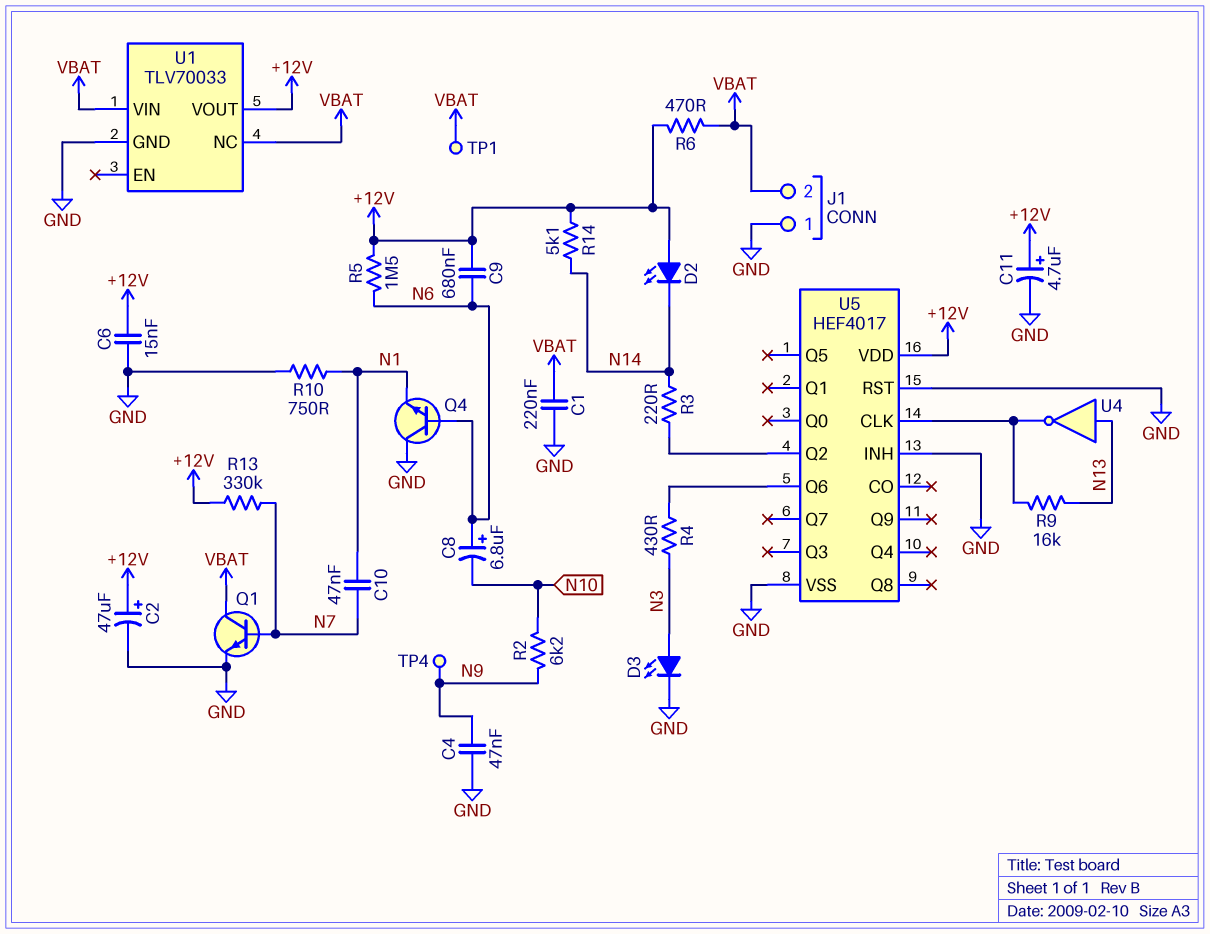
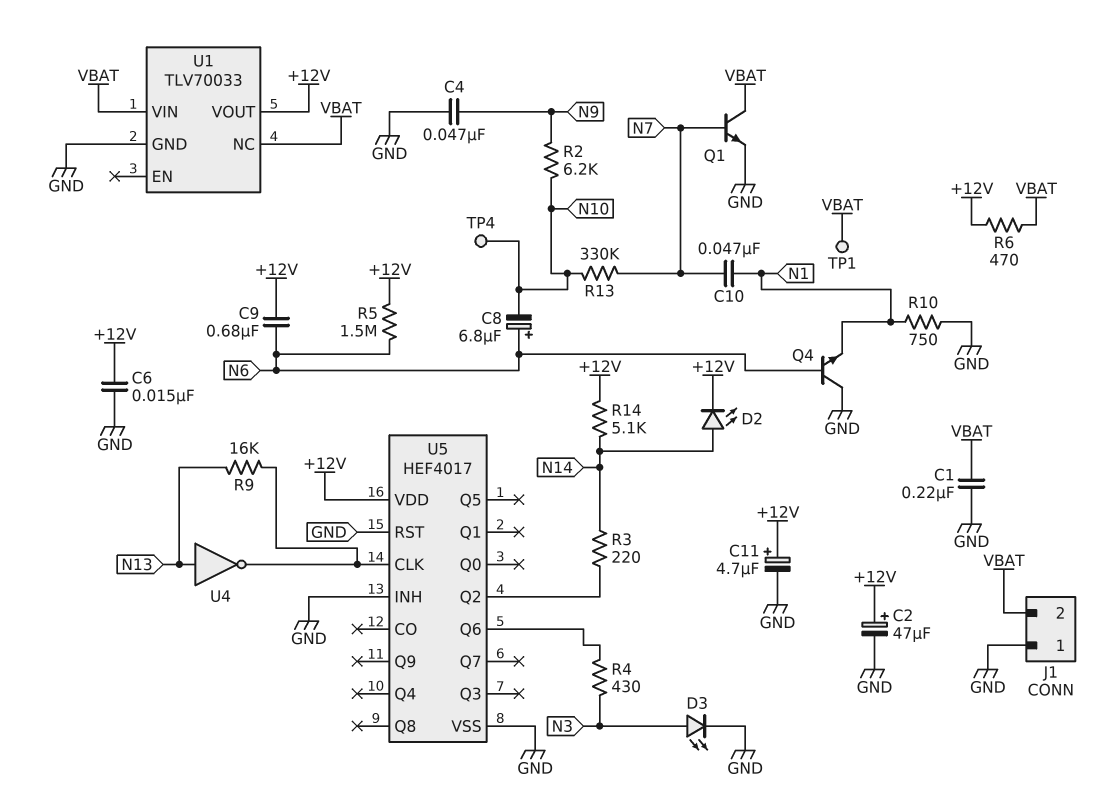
D2: LED (A +12V, K N14) -> LED (A N14, K +12V)
R13: 330k (+12V, N7) -> 330k (N7, N10)
TP4: test point (N9) -> test point (N10)

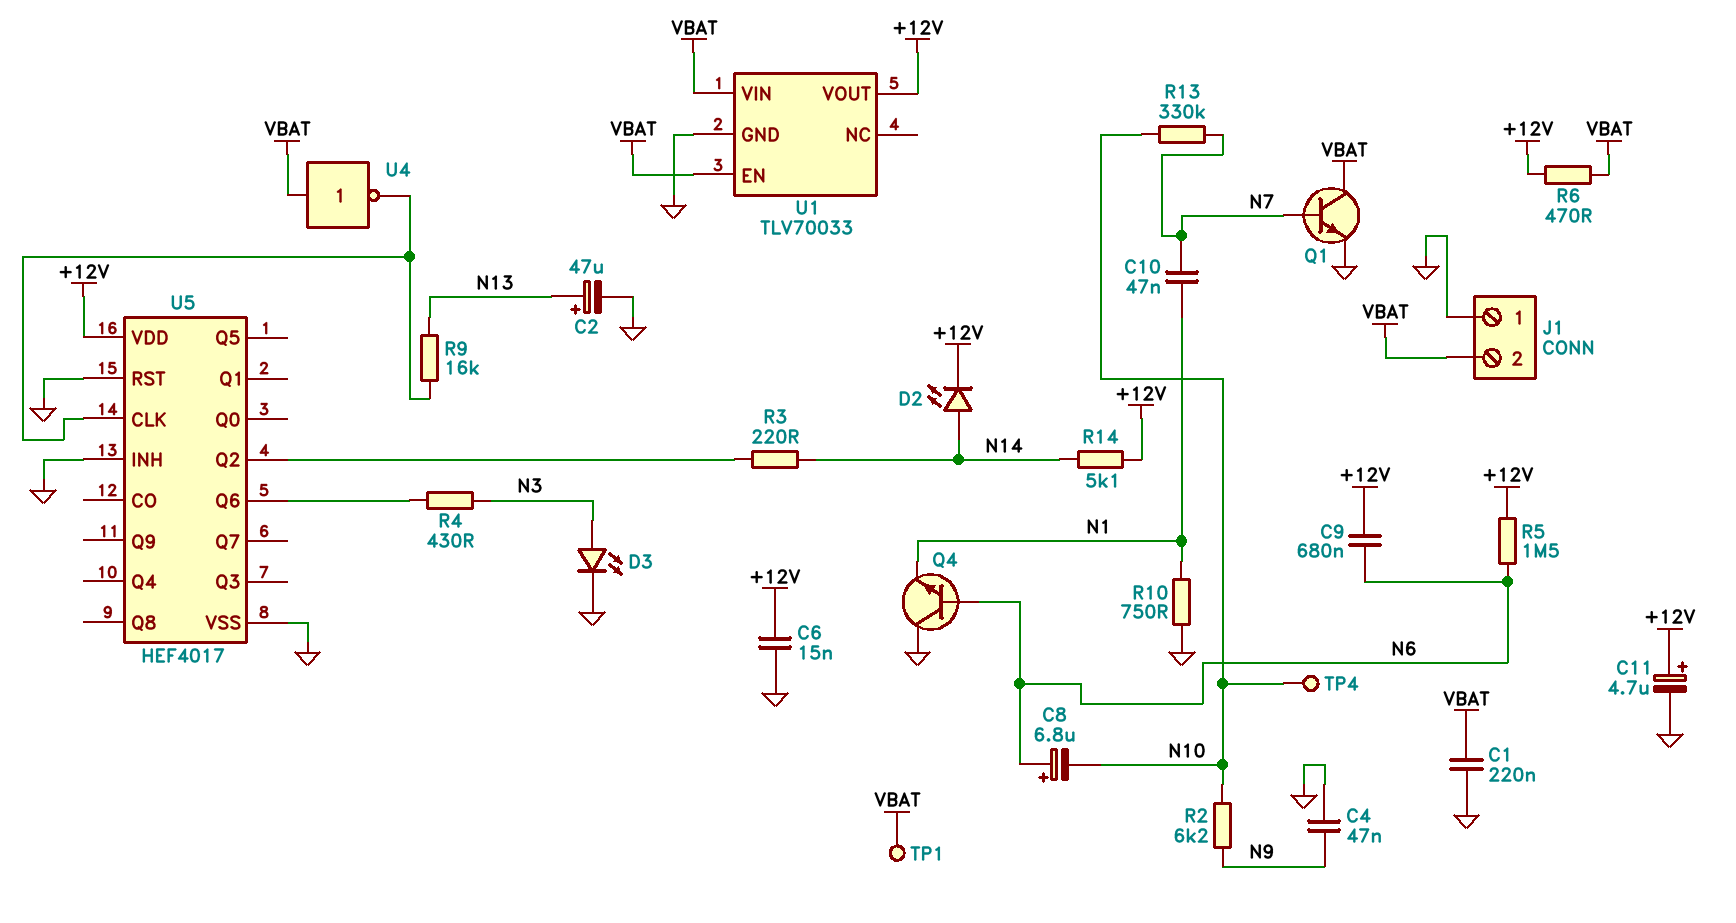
C2: 47uF (plus +12V, minus GND) -> 47uF (plus N13, minus GND)
U1 pin EN: none -> VBAT
U1 pin NC: VBAT -> none
U4: NOT (in N13, out U5/CLK) -> NOT (in VBAT, out U5/CLK)

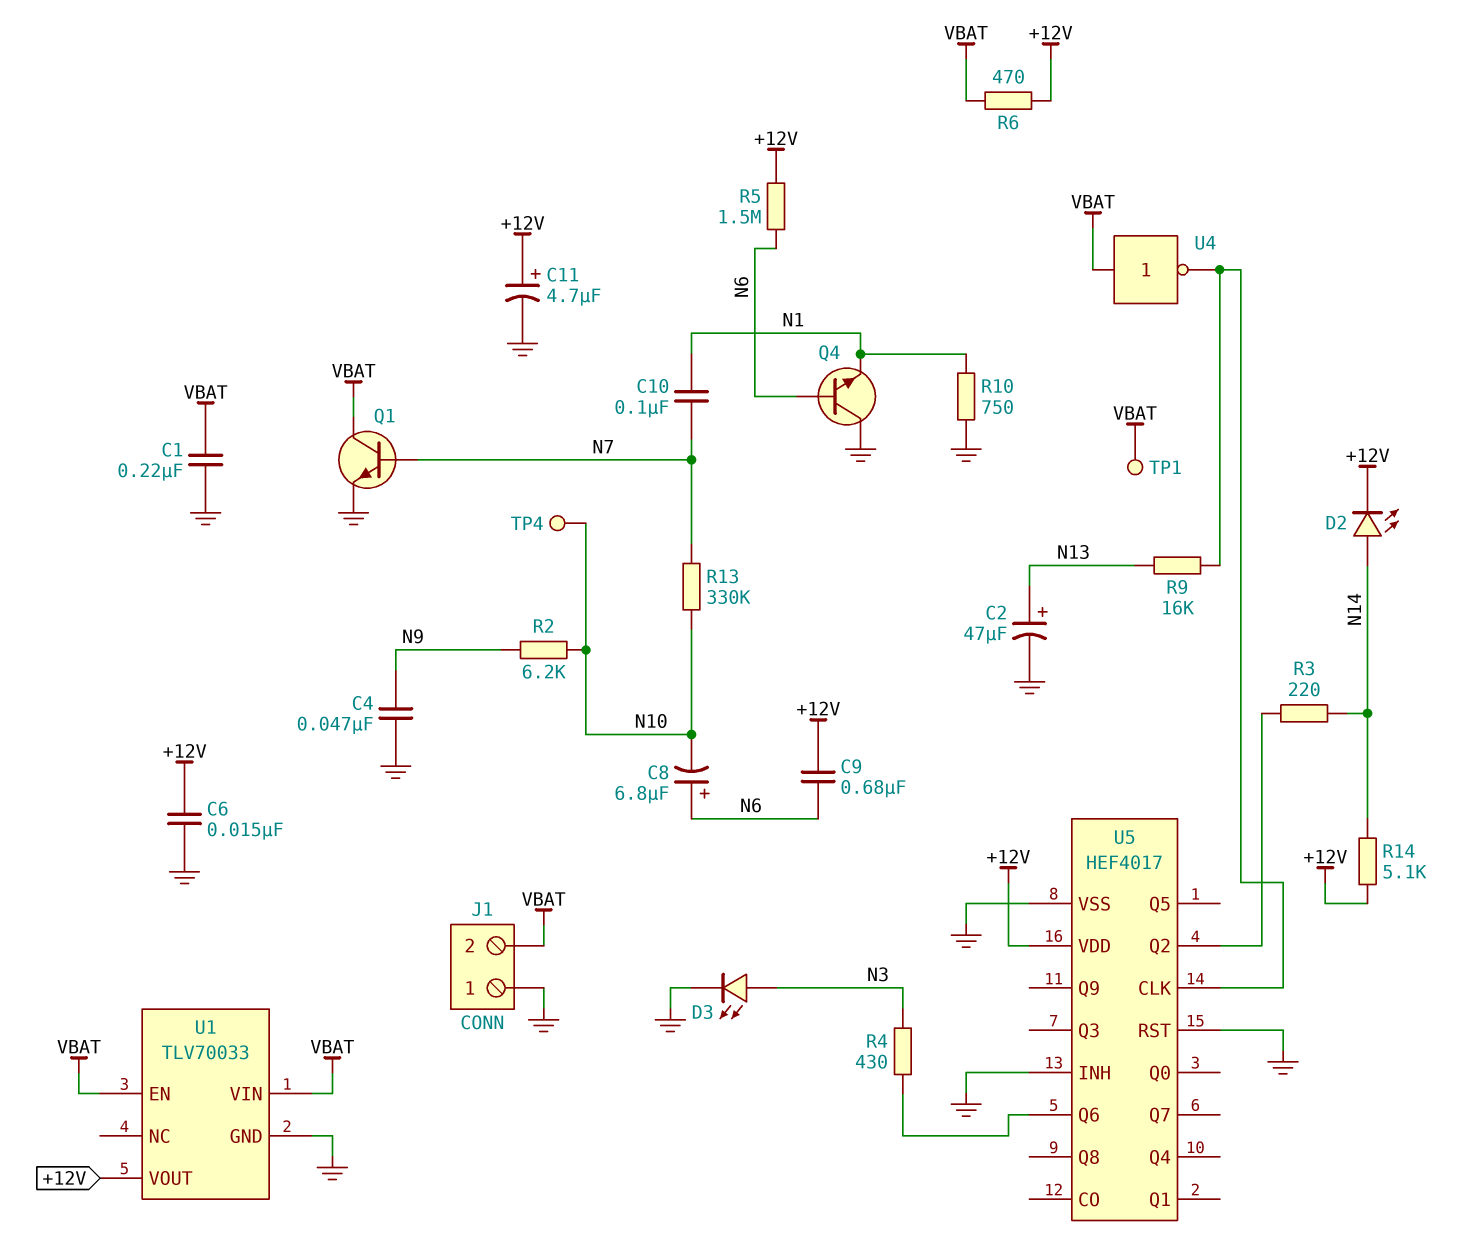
C10: 47nF (N1, N7) -> 100nF (N1, N7)

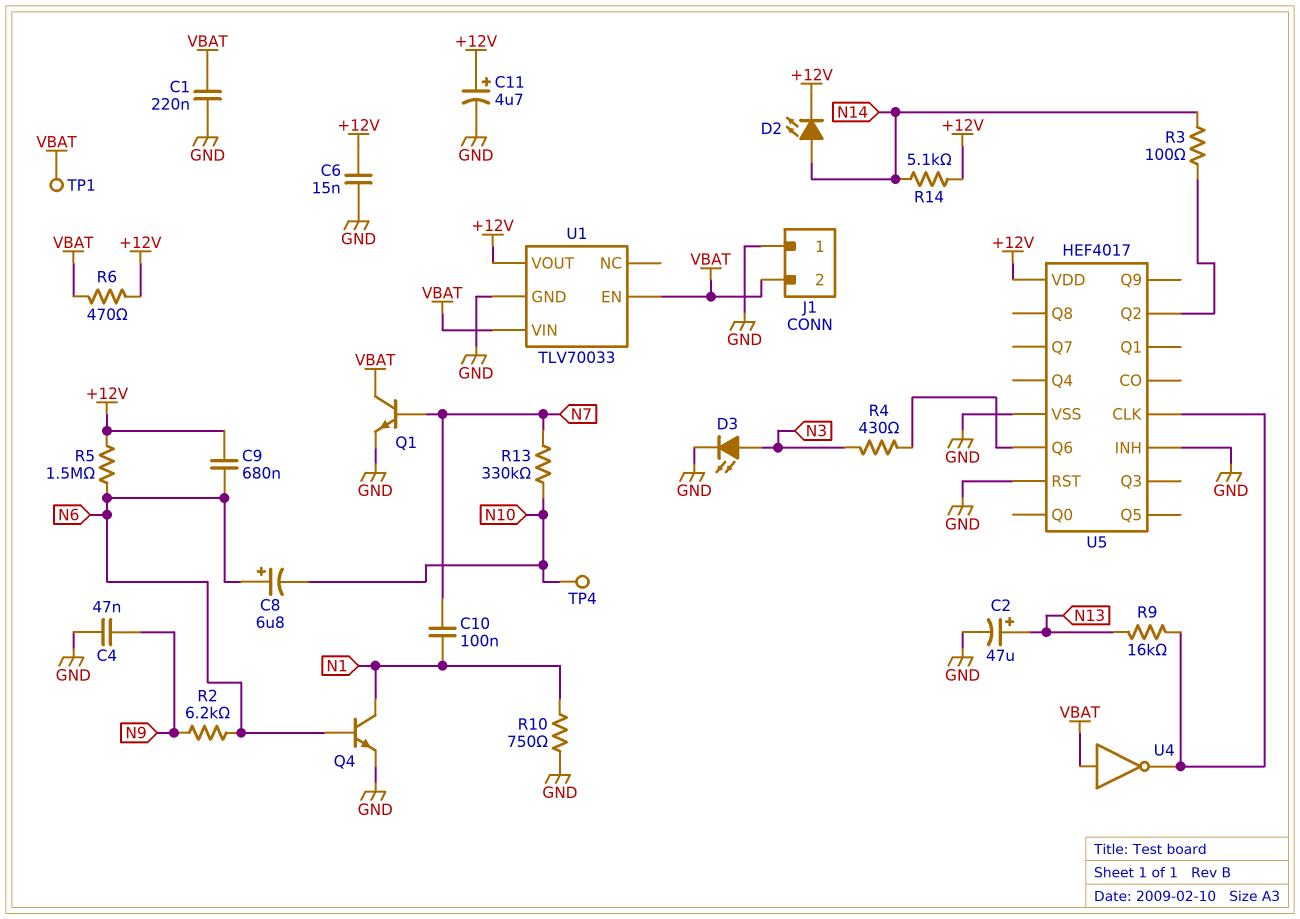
Q4: NPN (B N6, C GND, E N1) -> NPN (B N6, C N1, E GND)
R2: 6.2k (N9, N10) -> 6.2k (N6, N9)
R3: 220 (N14, U5/Q2) -> 100 (N14, U5/Q2)

